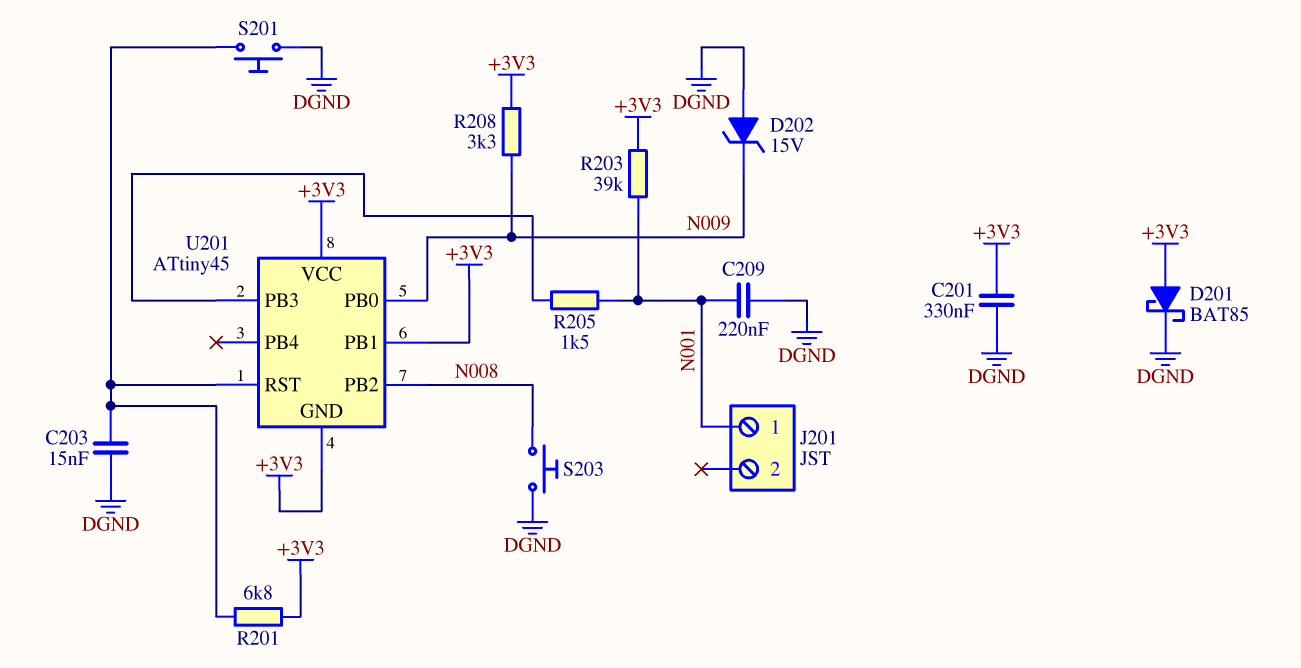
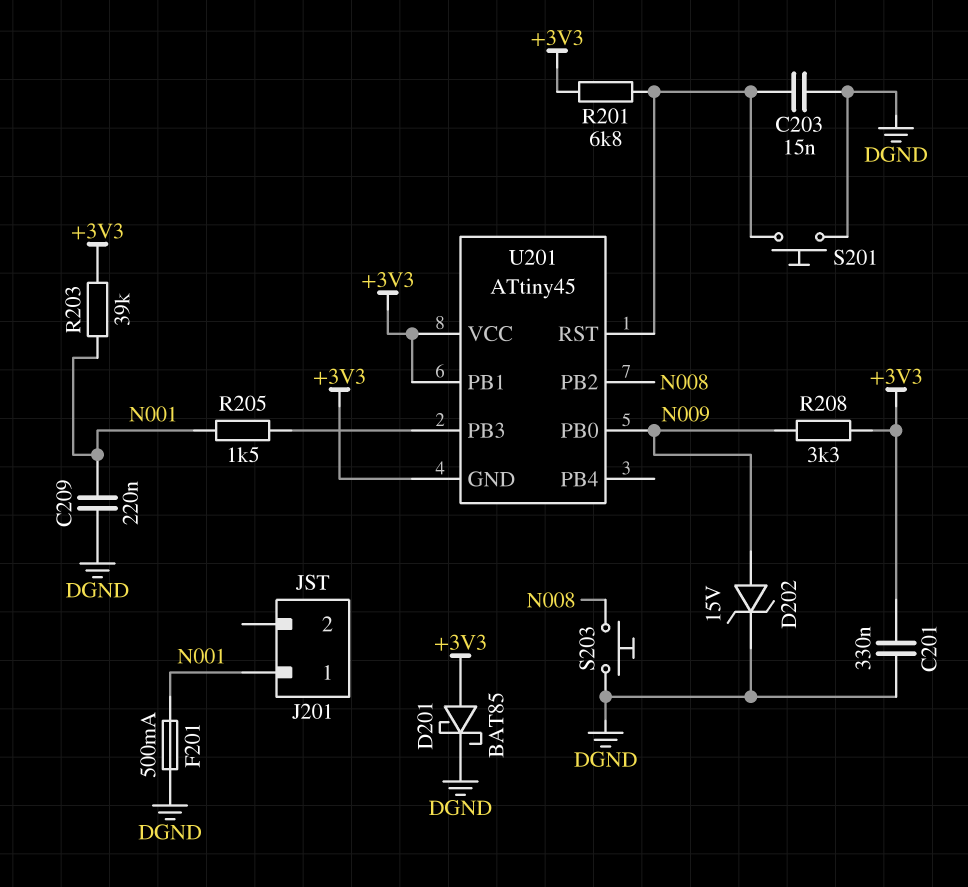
D202: zener 15V (A DGND, K N009) -> zener 15V (A N009, K DGND)
F201: none -> 500mA (DGND, N001)

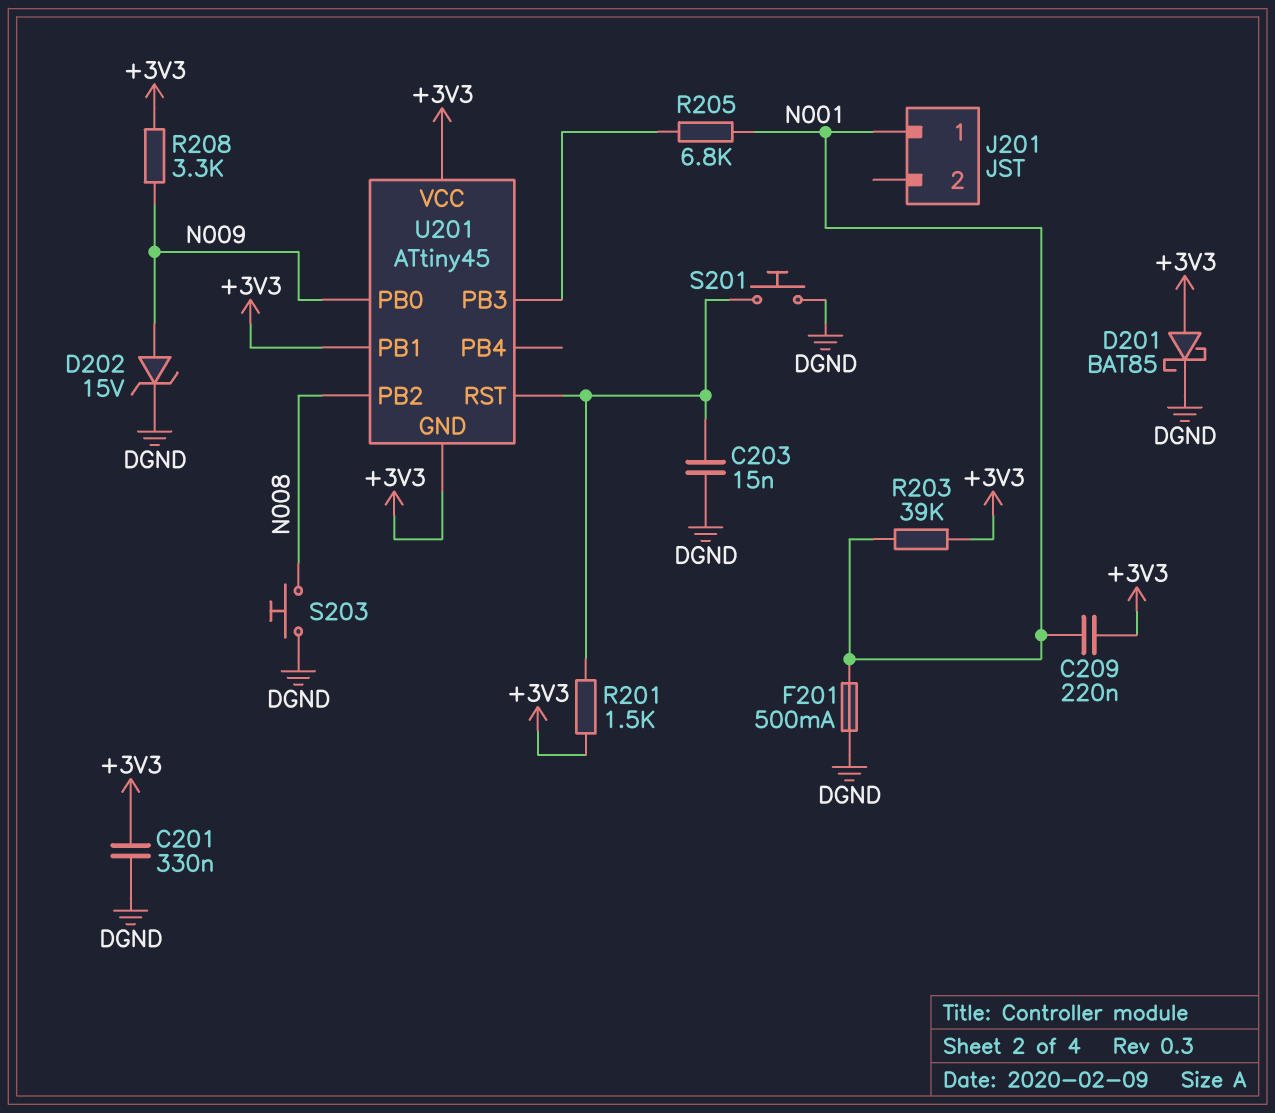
C209: 220nF (DGND, N001) -> 220nF (+3V3, N001)
R201: 6.8k (+3V3, U201/RST) -> 1.5k (+3V3, U201/RST)
R205: 1.5k (N001, U201/PB3) -> 6.8k (N001, U201/PB3)

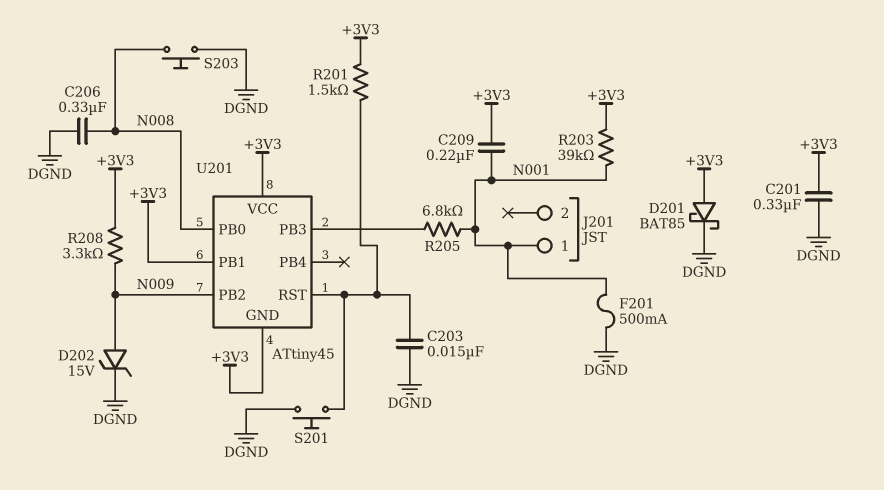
C206: none -> 330nF (DGND, N008)
U201 pin PB0: N009 -> N008
U201 pin PB2: N008 -> N009

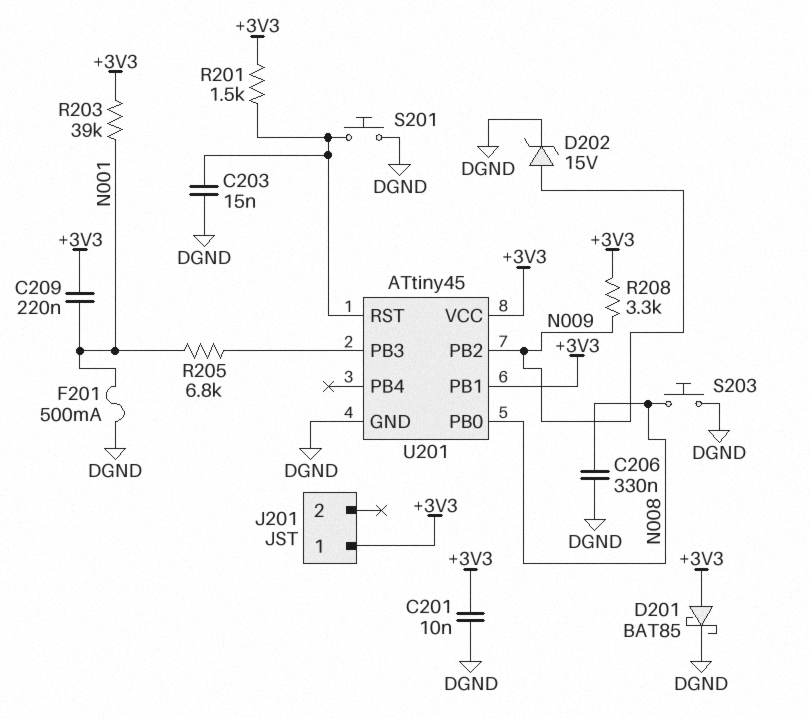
C201: 330nF (+3V3, DGND) -> 10nF (+3V3, DGND)
J201 pin 1: N001 -> +3V3
U201 pin GND: +3V3 -> DGND

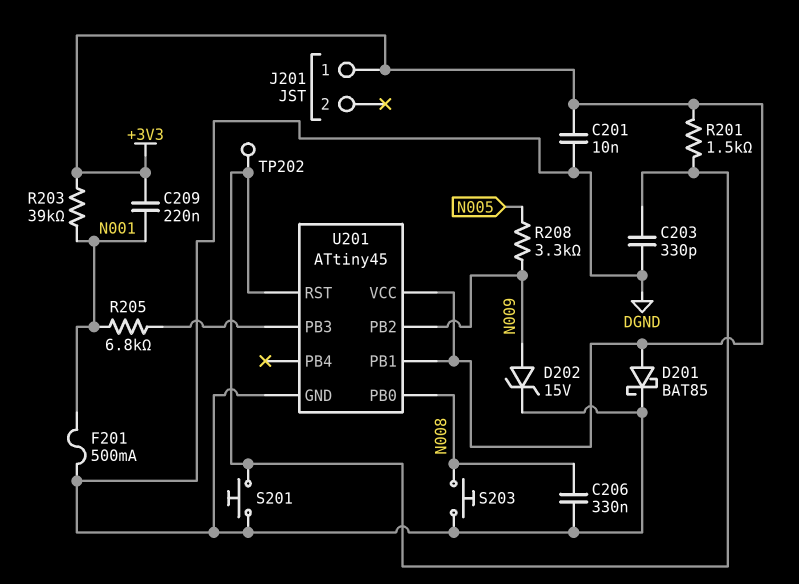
C203: 15nF (DGND, U201/RST) -> 330pF (DGND, U201/RST)
R208: 3.3k (+3V3, N009) -> 3.3k (N005, N009)
TP202: none -> test point (U201/RST)

